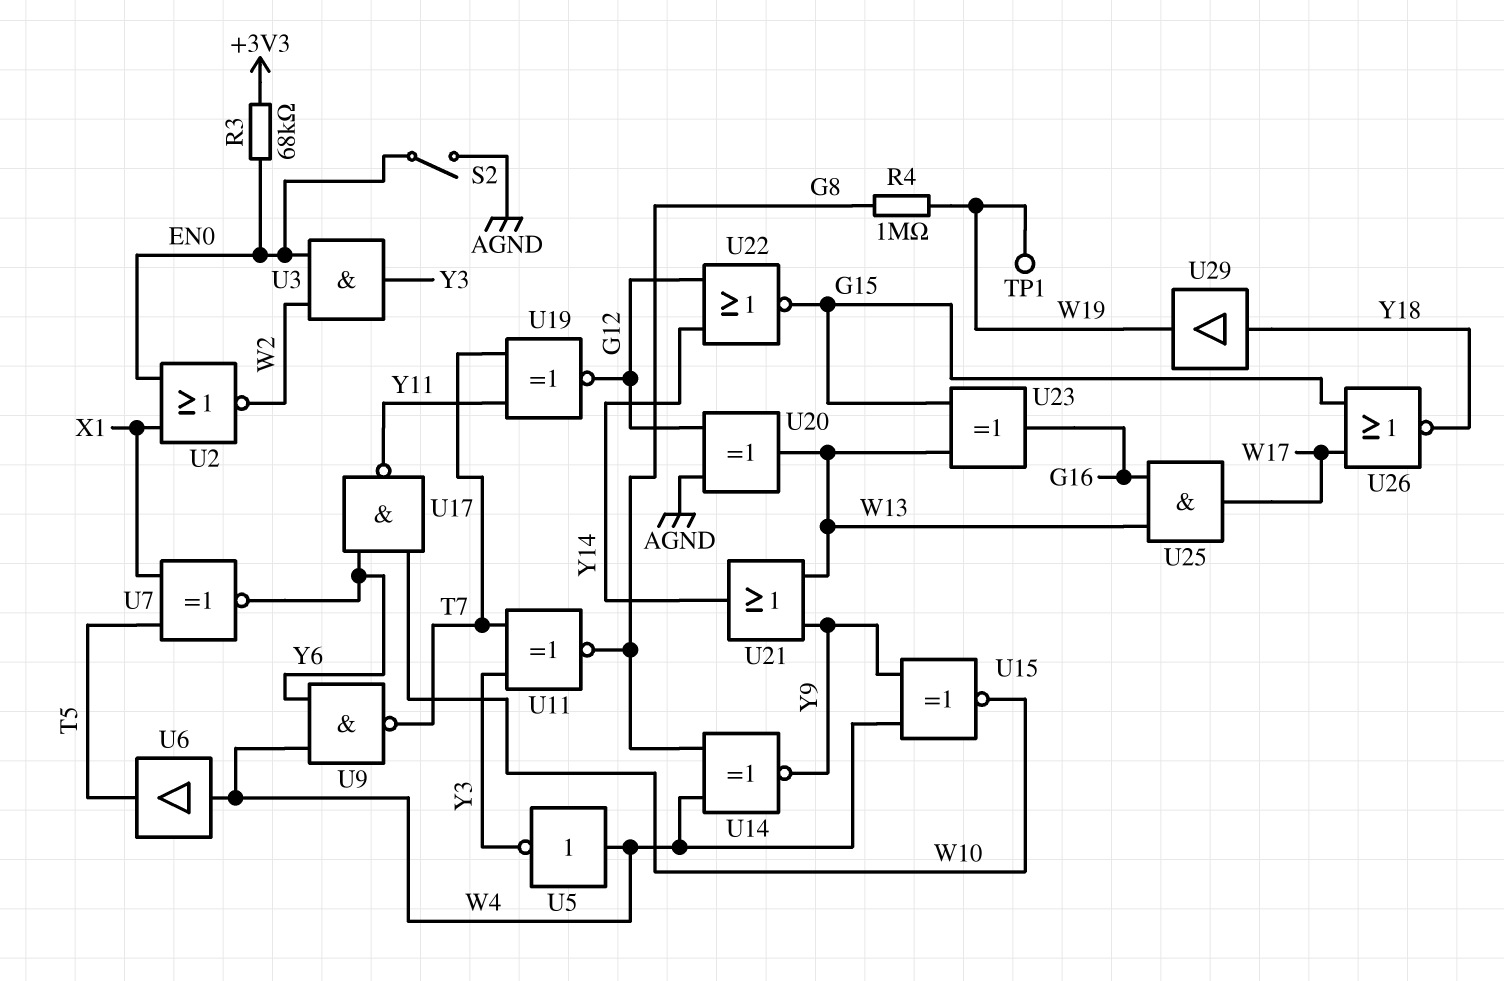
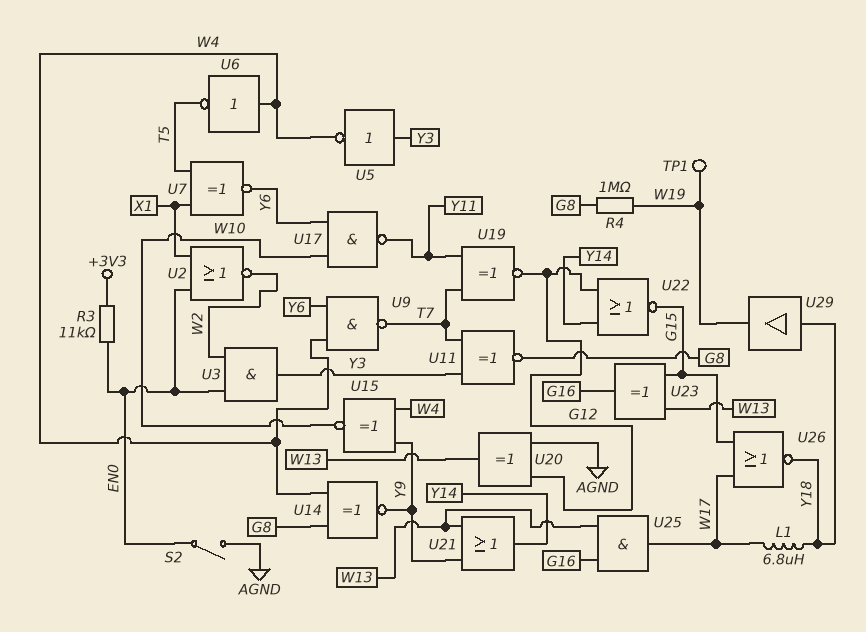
L1: none -> 6.8uH (W17, Y18)
R3: 68k (+3V3, EN0) -> 11k (+3V3, EN0)
U5: NOT (in W4, out Y3) -> NOT (in Y3, out W4)
U6: buffer (in W4, out T5) -> NOT (in W4, out T5)

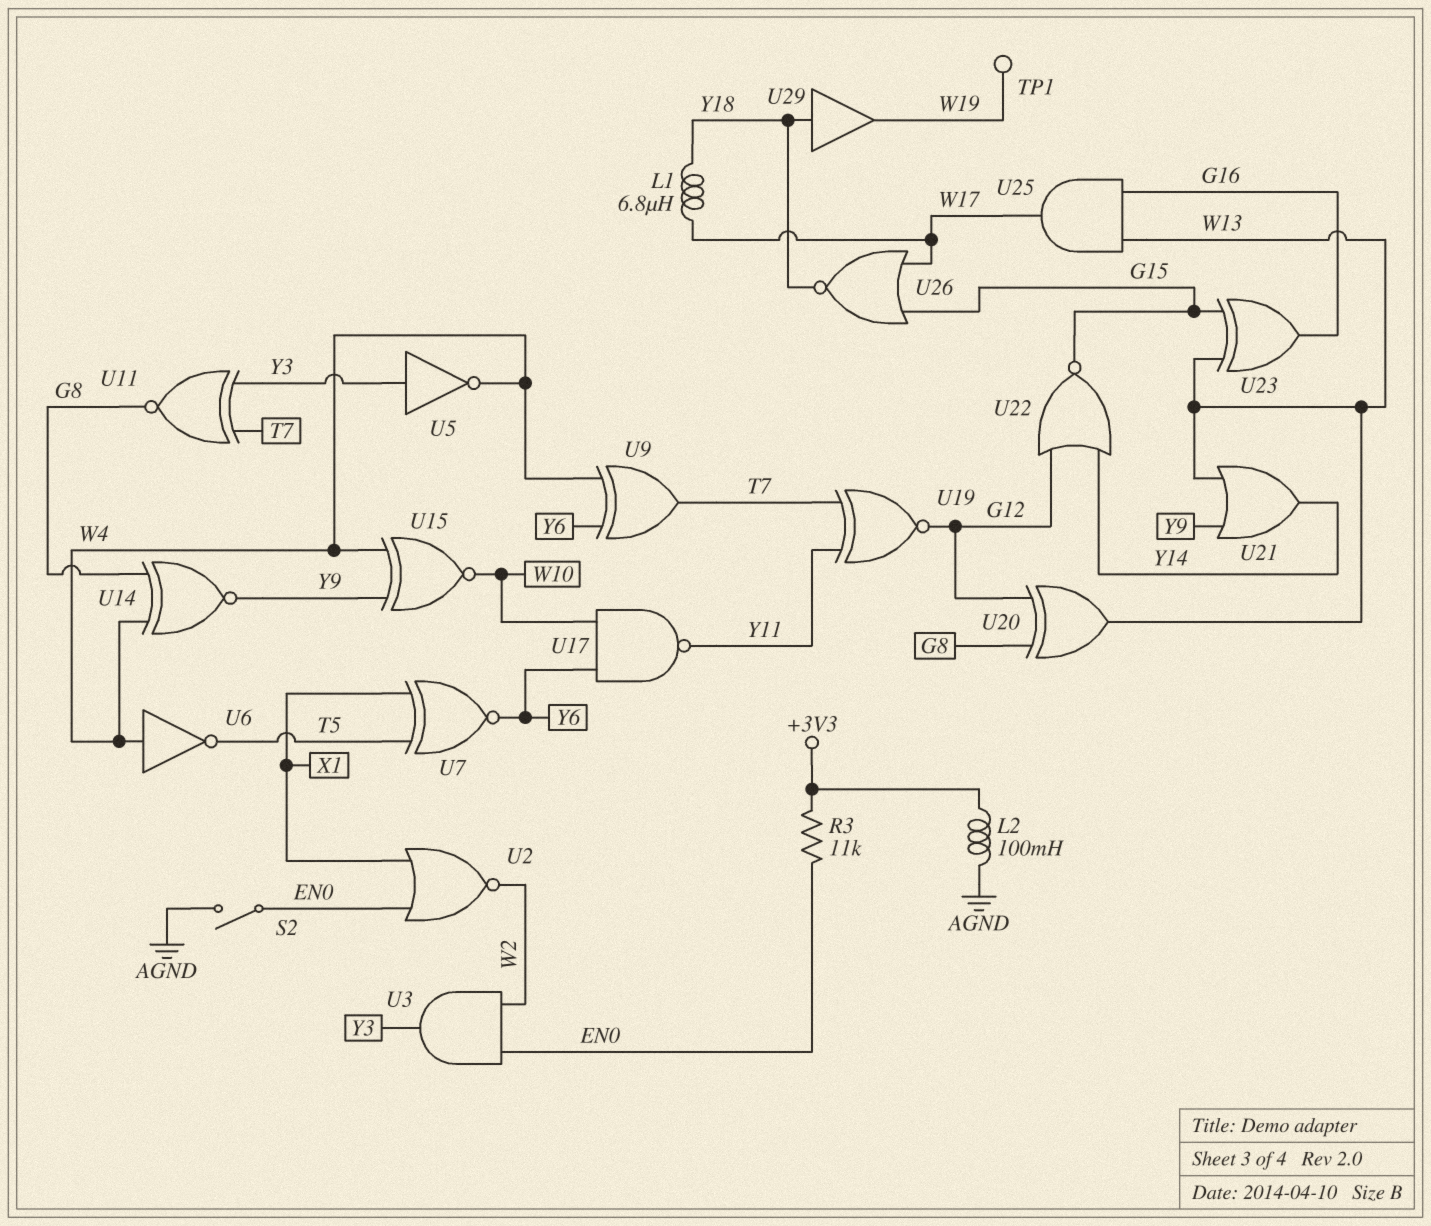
L2: none -> 100mH (+3V3, AGND)
R4: 1M (G8, W19) -> none
U9: NAND (in W4, in Y6, out T7) -> XOR (in W4, in Y6, out T7)
U20: XOR (in AGND, in G12, out W13) -> XOR (in G8, in G12, out W13)

